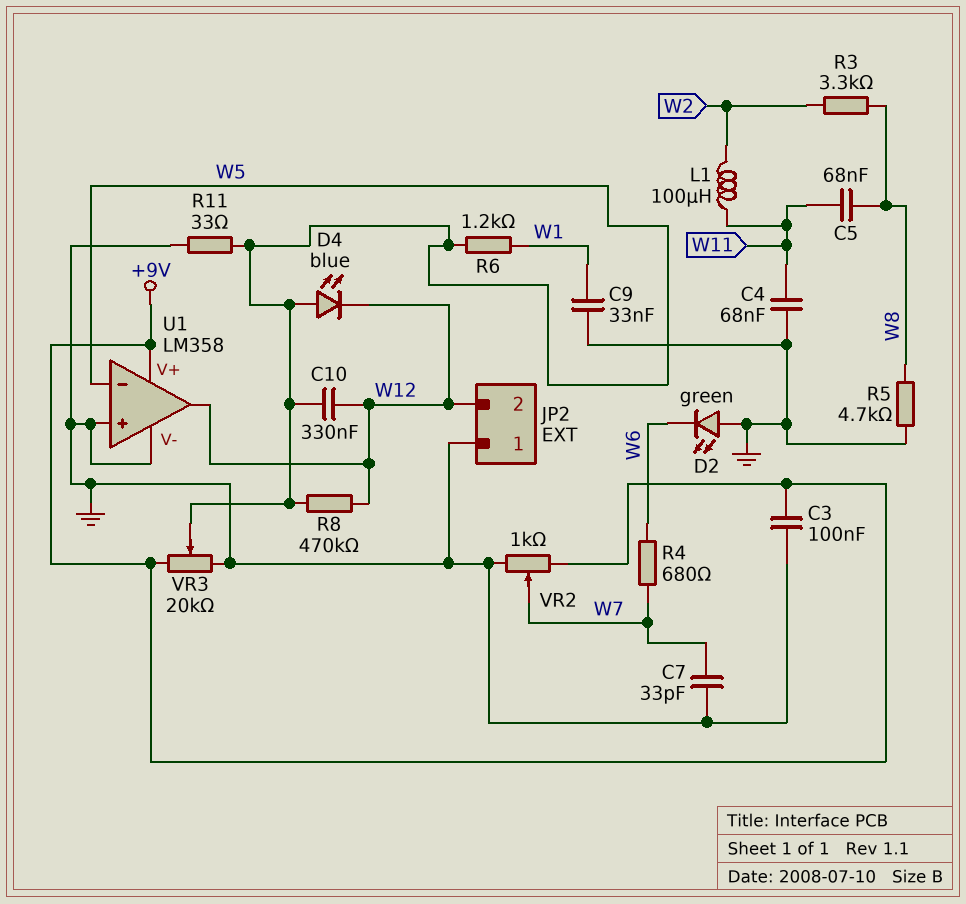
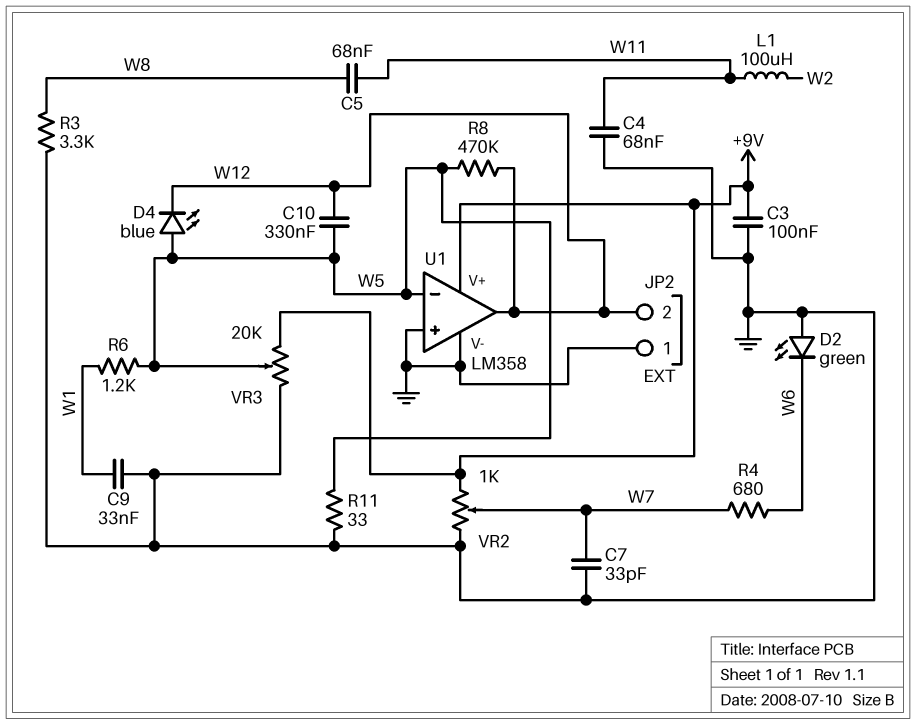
R3: 3.3k (W2, W8) -> 3.3k (GND, W8)
R5: 4.7k (GND, W8) -> none

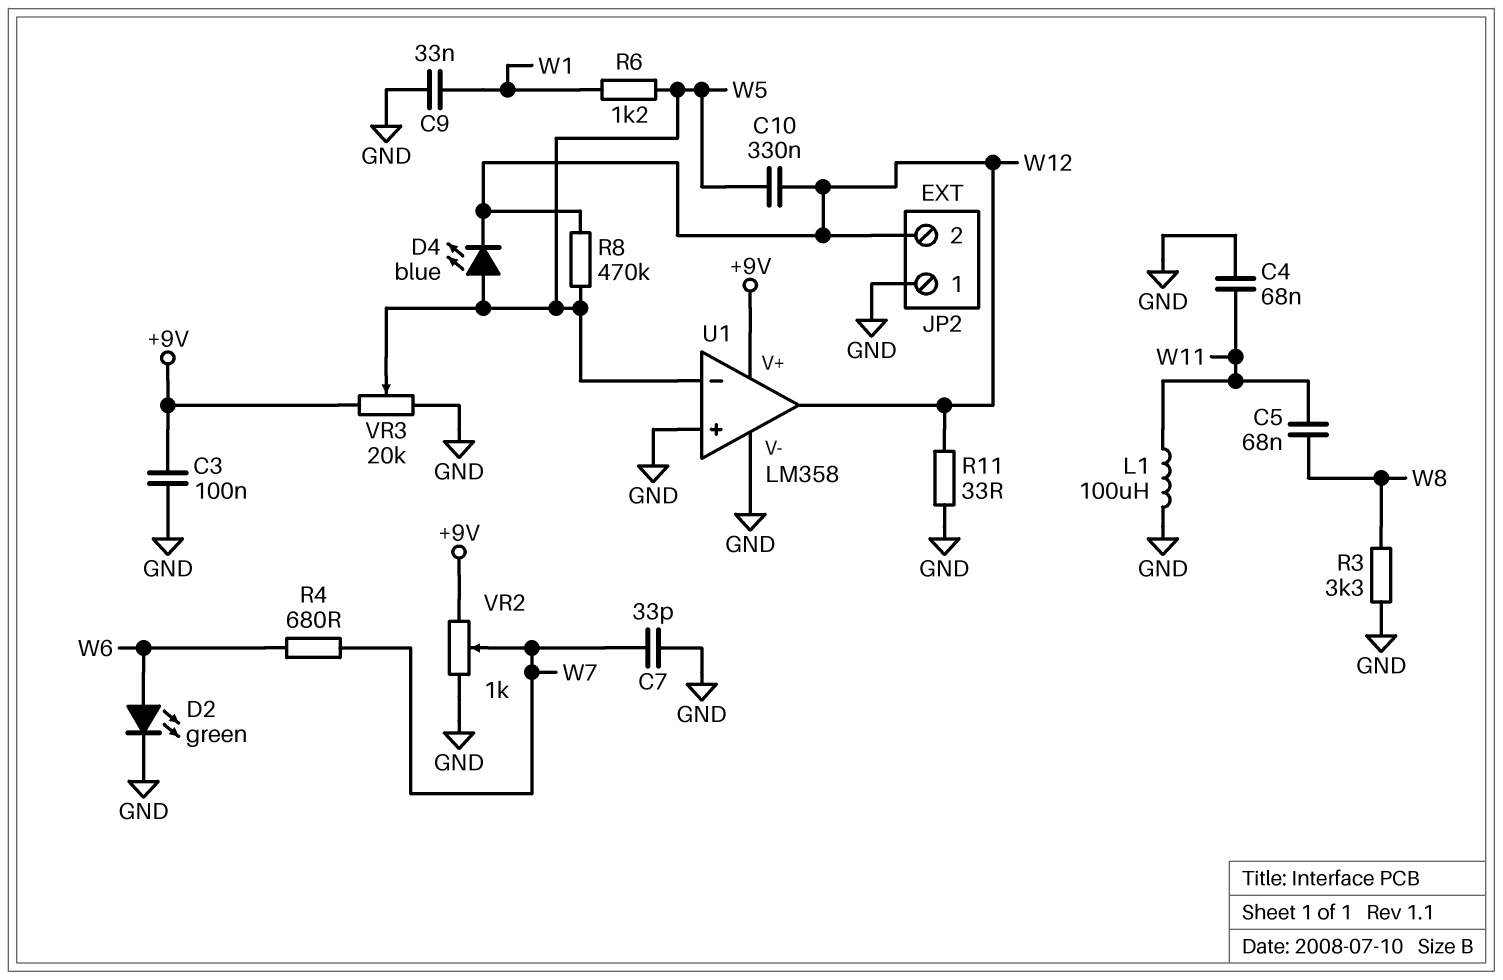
D2: LED green (A GND, K W6) -> LED green (A W6, K GND)
L1: 100uH (W2, W11) -> 100uH (GND, W11)
R11: 33 (GND, W5) -> 33 (GND, W12)

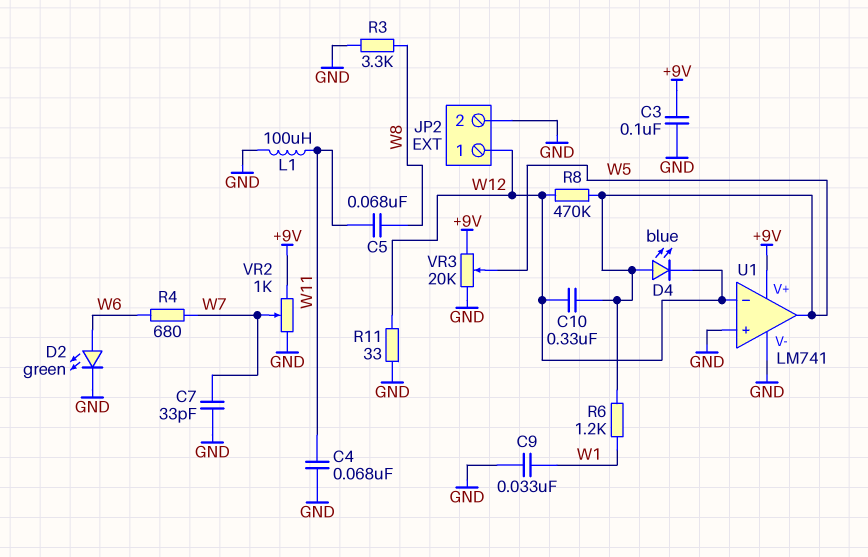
JP2 pin 1: GND -> W12
JP2 pin 2: W12 -> GND
U1: LM358 -> LM741
U1 pin in-: W5 -> W12
U1 pin out: W12 -> W5

